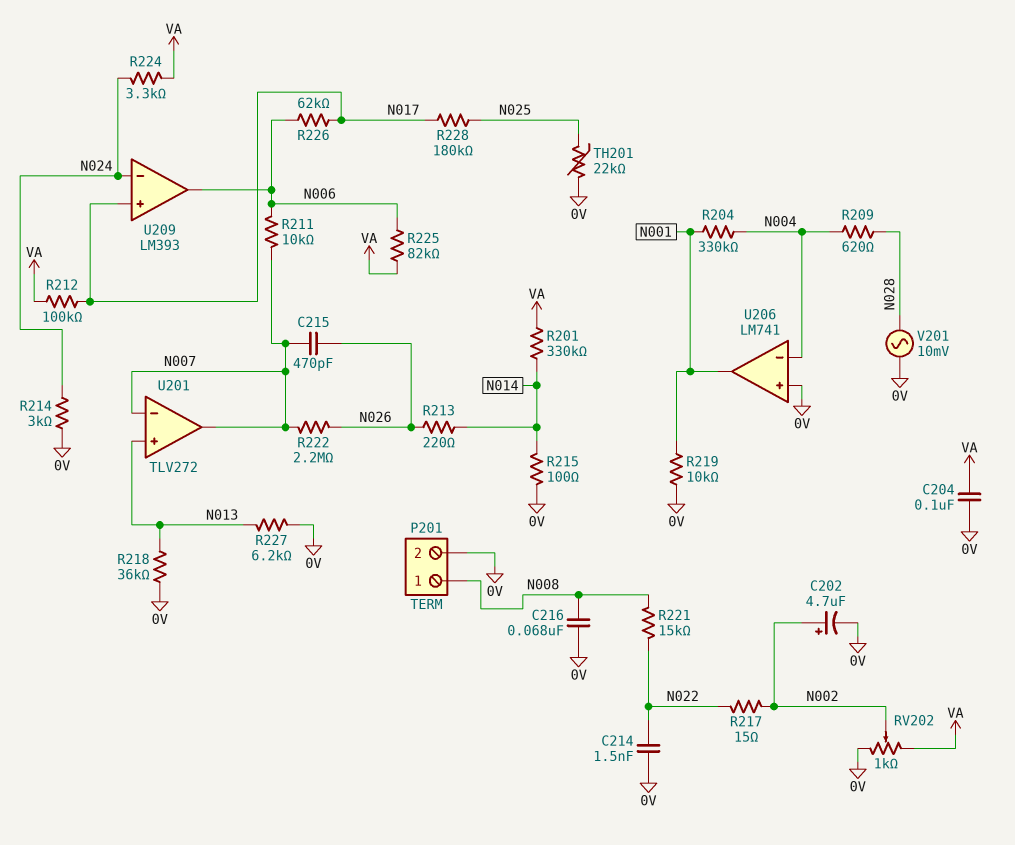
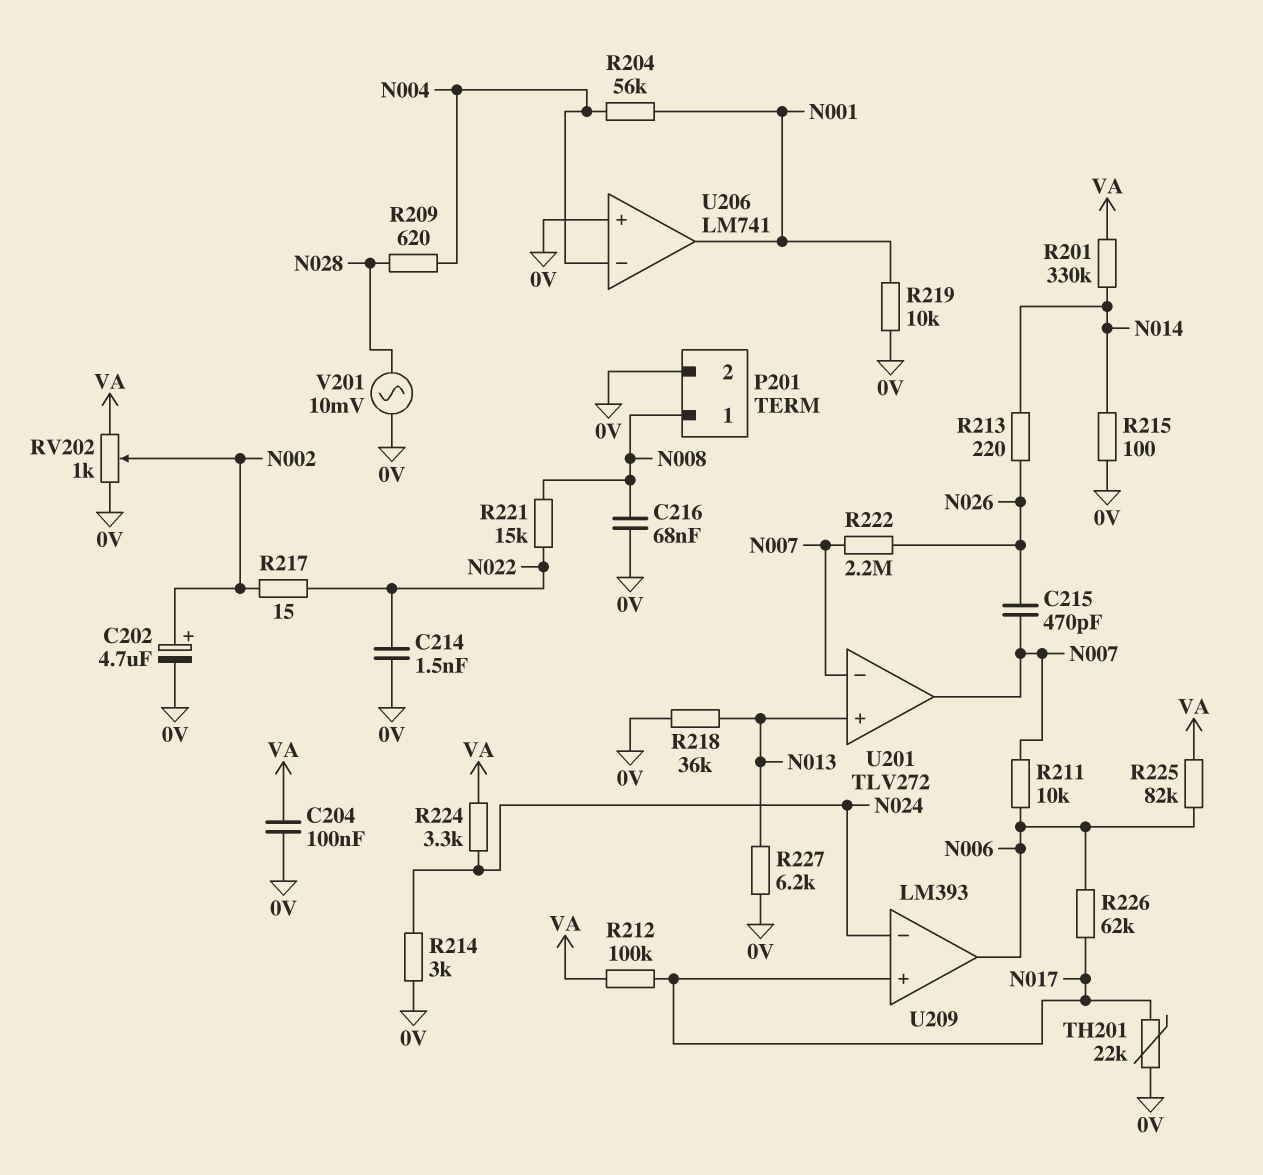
R204: 330k (N001, N004) -> 56k (N001, N004)
R228: 180k (N017, N025) -> none
TH201: 22k (0V, N025) -> 22k (0V, N017)

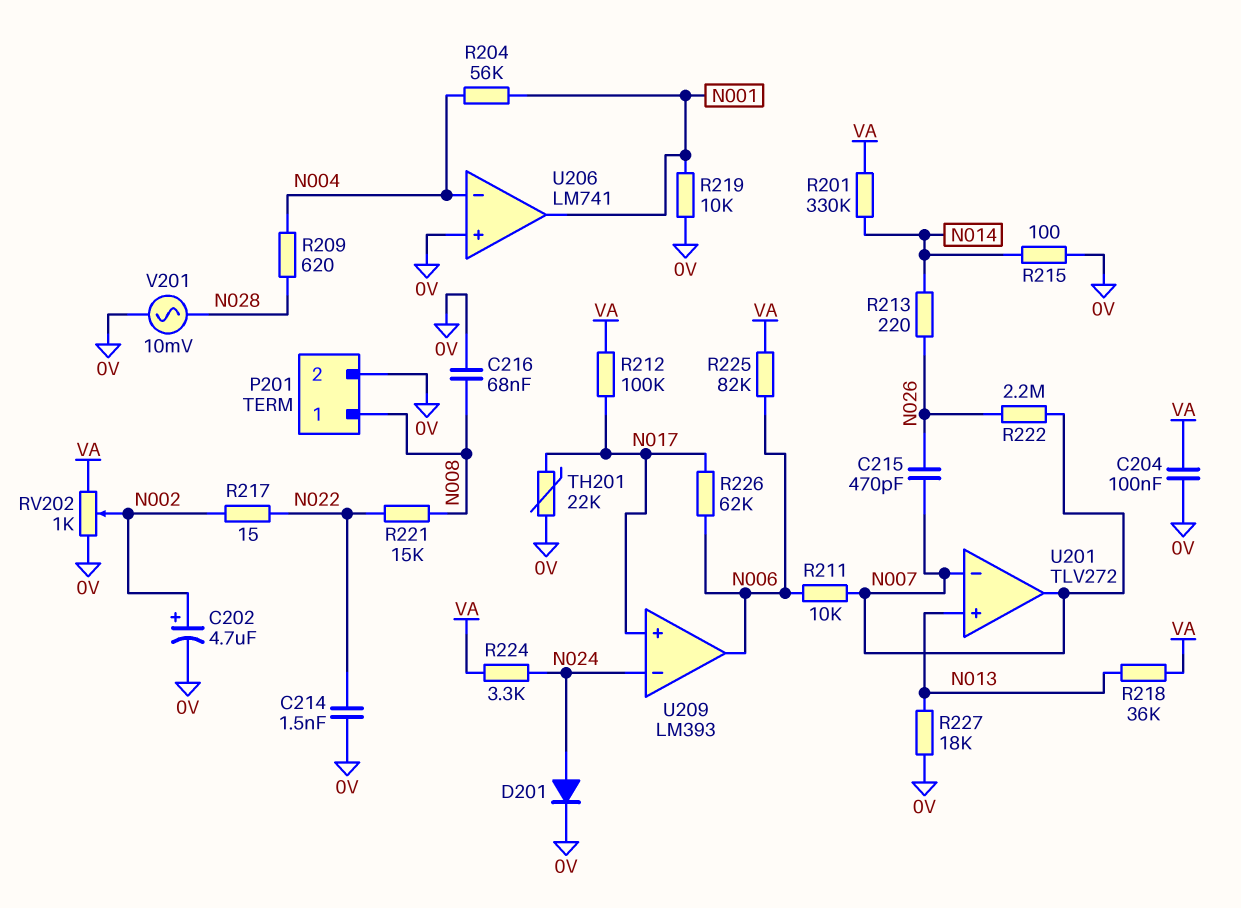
D201: none -> diode (A N024, K 0V)
R214: 3k (0V, N024) -> none
R218: 36k (0V, N013) -> 36k (N013, VA)
R227: 6.2k (0V, N013) -> 18k (0V, N013)

